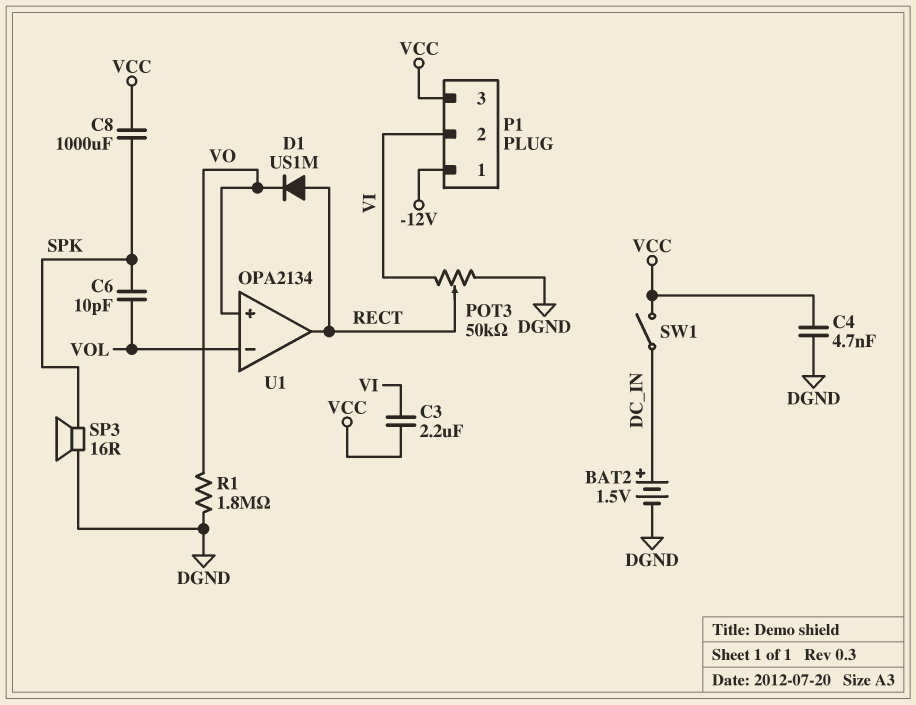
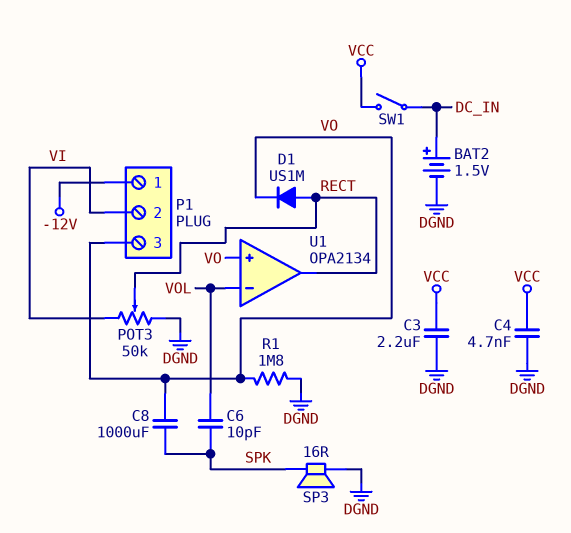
C3: 2.2uF (VCC, VI) -> 2.2uF (DGND, VCC)
C8: 1000uF (SPK, VCC) -> 1000uF (SPK, VO)
P1 pin 3: VCC -> VO

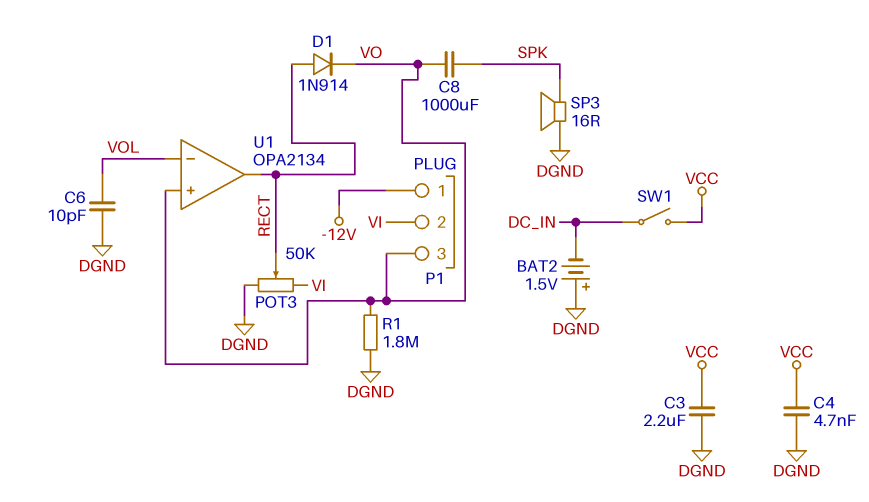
BAT2: 1.5V (plus DC_IN, minus DGND) -> 1.5V (plus DGND, minus DC_IN)
C6: 10pF (SPK, VOL) -> 10pF (DGND, VOL)
D1: diode US1M (A RECT, K VO) -> diode 1N914 (A RECT, K VO)

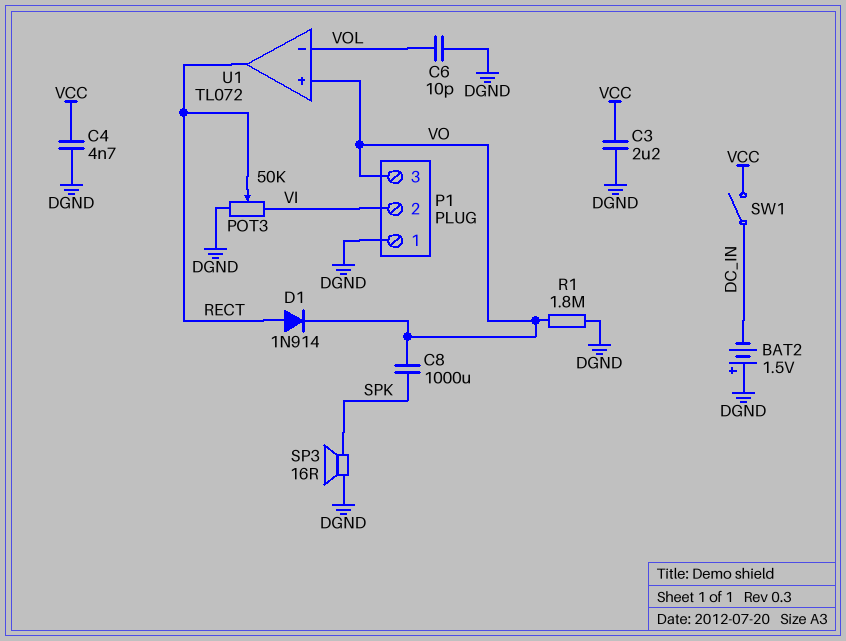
P1 pin 1: -12V -> DGND
U1: OPA2134 -> TL072

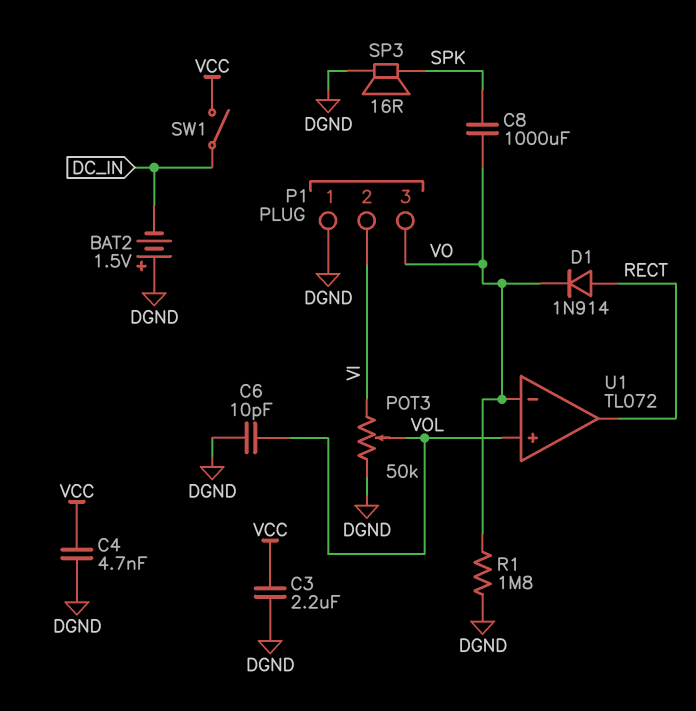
POT3: 50k (DGND, VI, wiper RECT) -> 50k (DGND, VI, wiper VOL)
U1 pin in+: VO -> VOL
U1 pin in-: VOL -> VO

